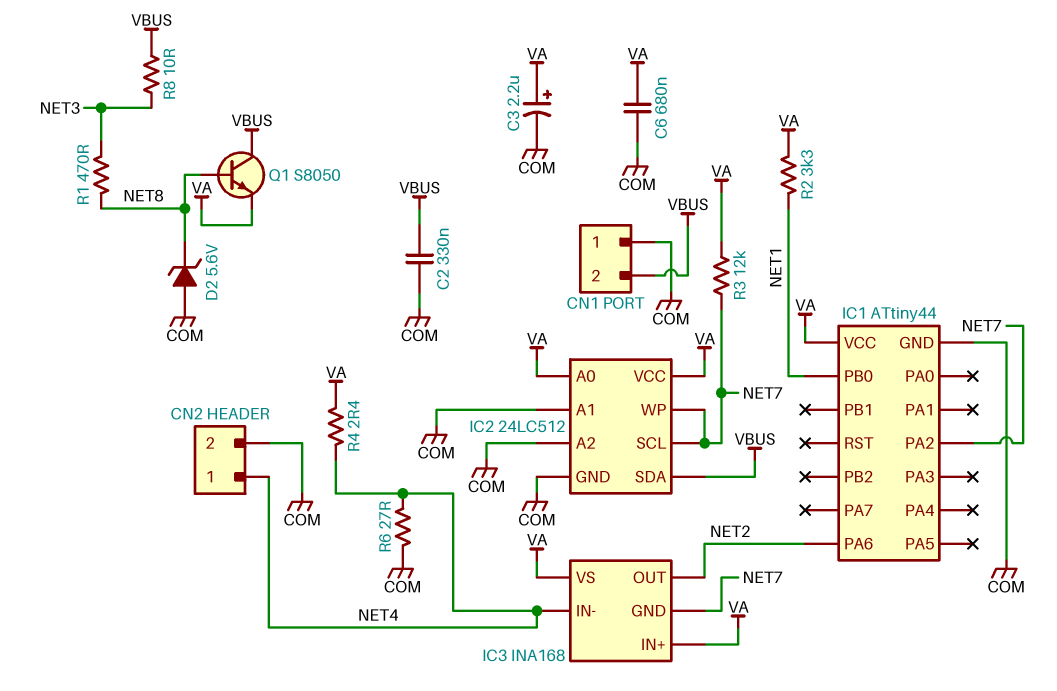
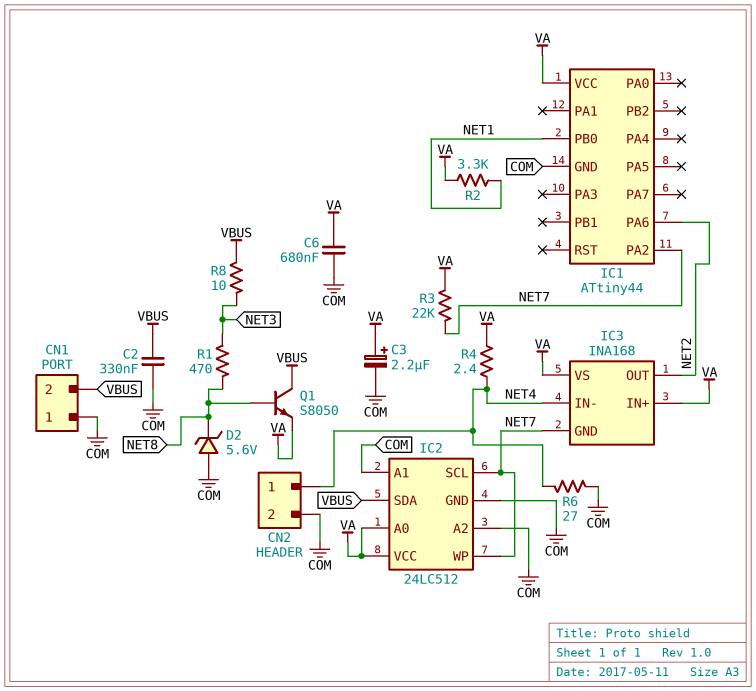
R3: 12k (NET7, VA) -> 22k (NET7, VA)

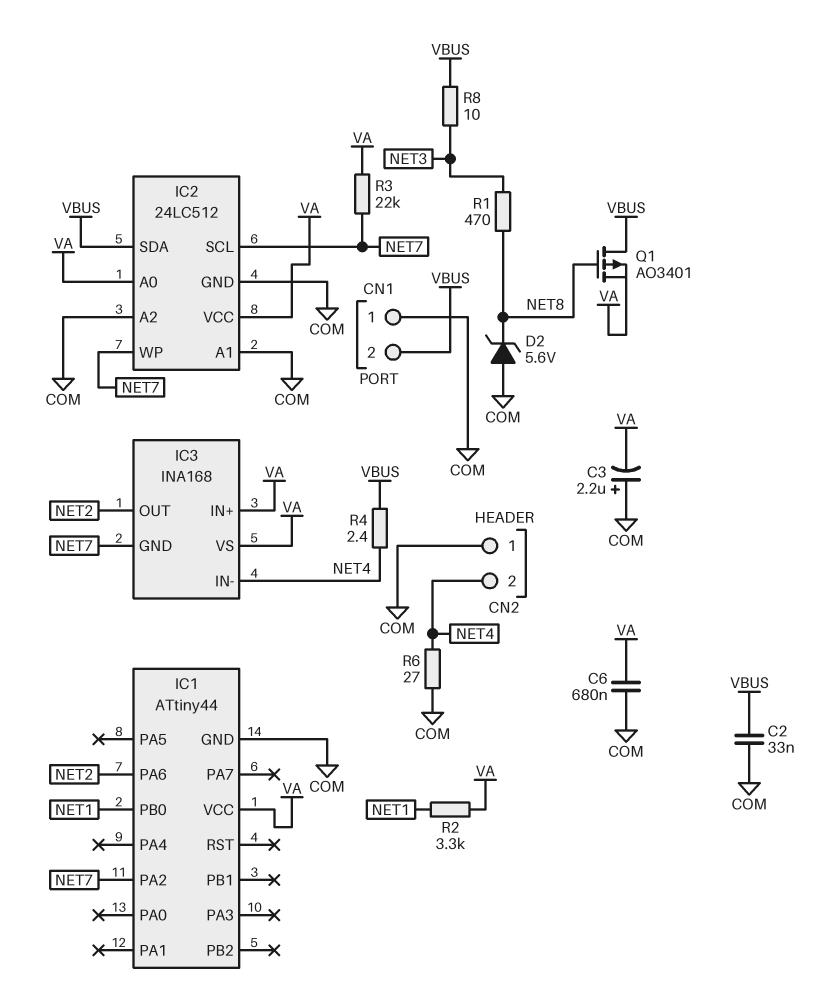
C2: 330nF (COM, VBUS) -> 33nF (COM, VBUS)
C3: 2.2uF (plus VA, minus COM) -> 2.2uF (plus COM, minus VA)
CN2 pin 1: NET4 -> COM
CN2 pin 2: COM -> NET4
Q1: NPN S8050 (B NET8, C VBUS, E VA) -> PMOS AO3401 (G NET8, D VBUS, S VA)
R4: 2.4 (NET4, VA) -> 2.4 (NET4, VBUS)

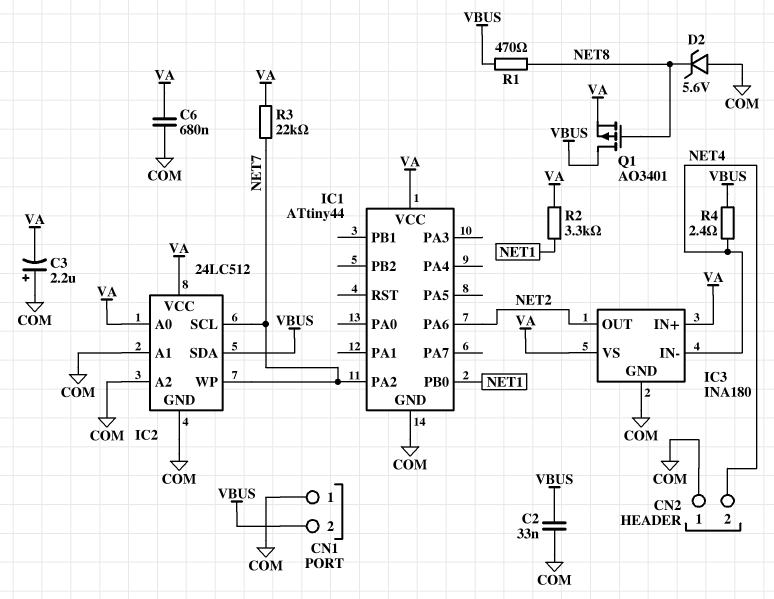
IC3: INA168 -> INA180
IC3 pin GND: NET7 -> COM
R1: 470 (NET3, NET8) -> 470 (NET8, VBUS)
R6: 27 (COM, NET4) -> none
R8: 10 (NET3, VBUS) -> none

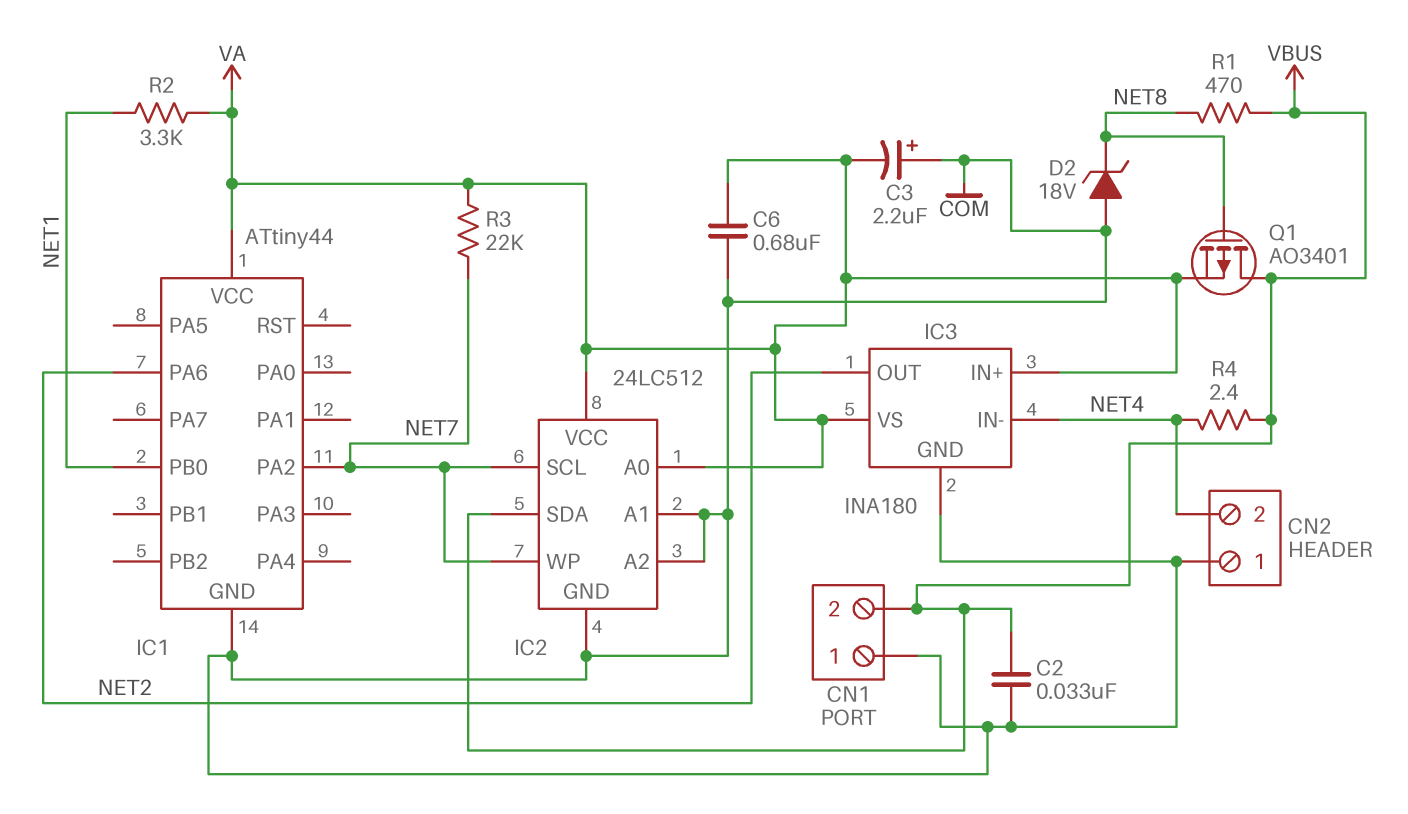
D2: zener 5.6V (A COM, K NET8) -> zener 18V (A COM, K NET8)

